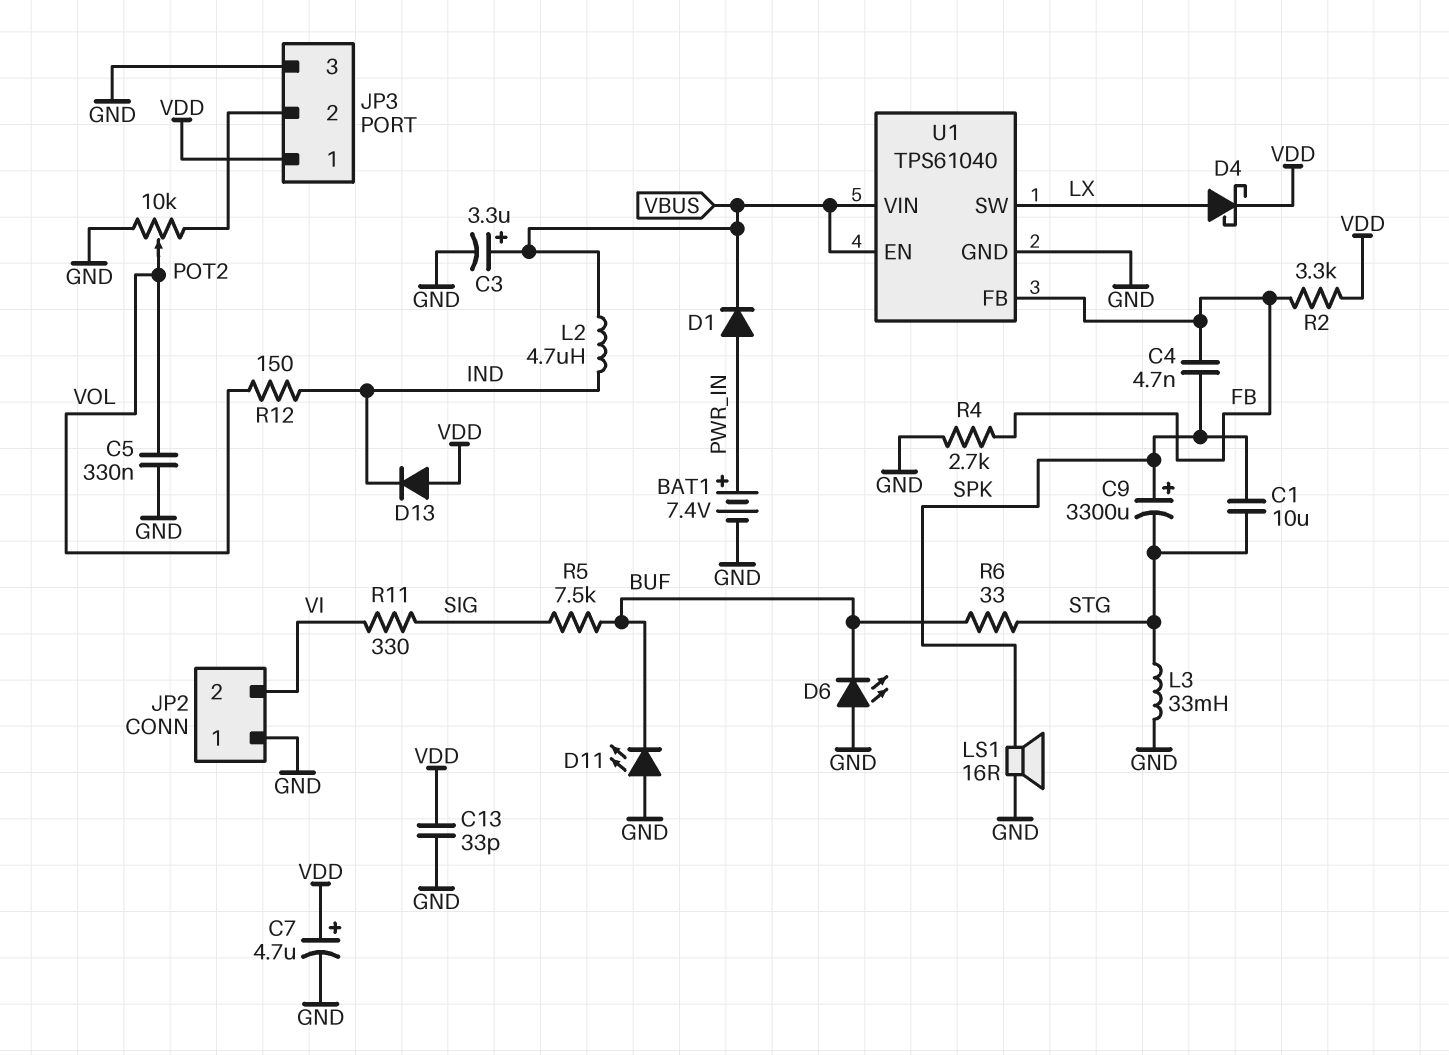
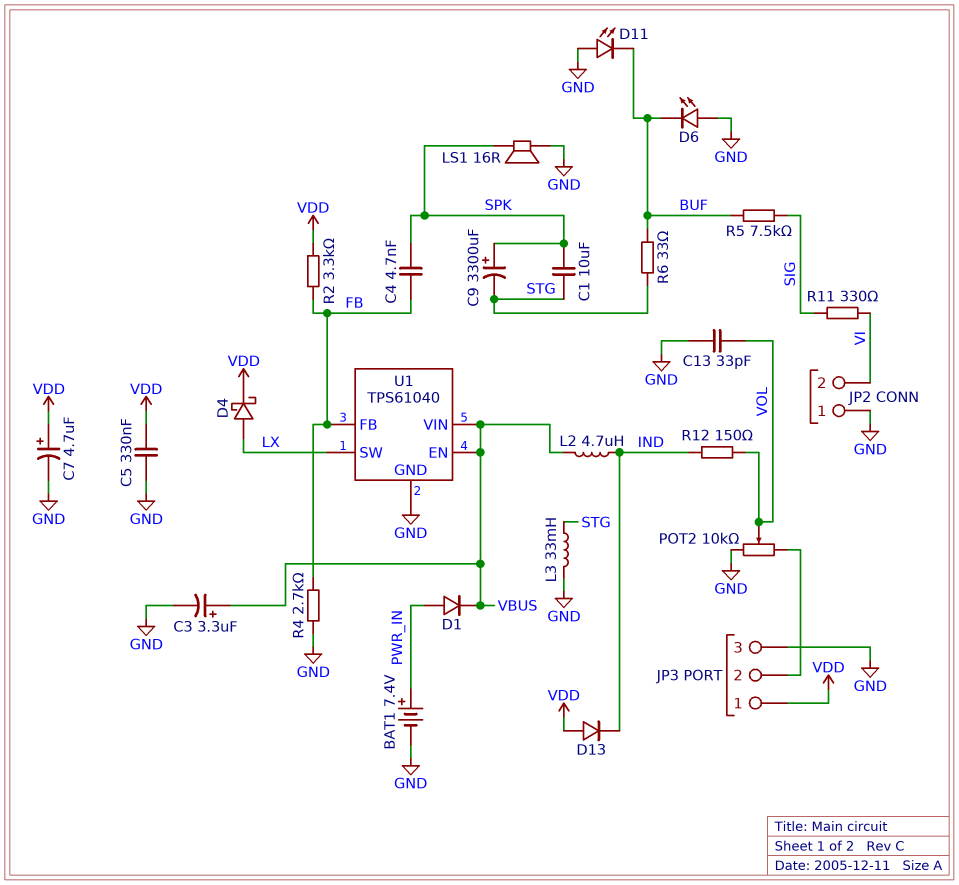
C5: 330nF (GND, VOL) -> 330nF (GND, VDD)
C13: 33pF (GND, VDD) -> 33pF (GND, VOL)

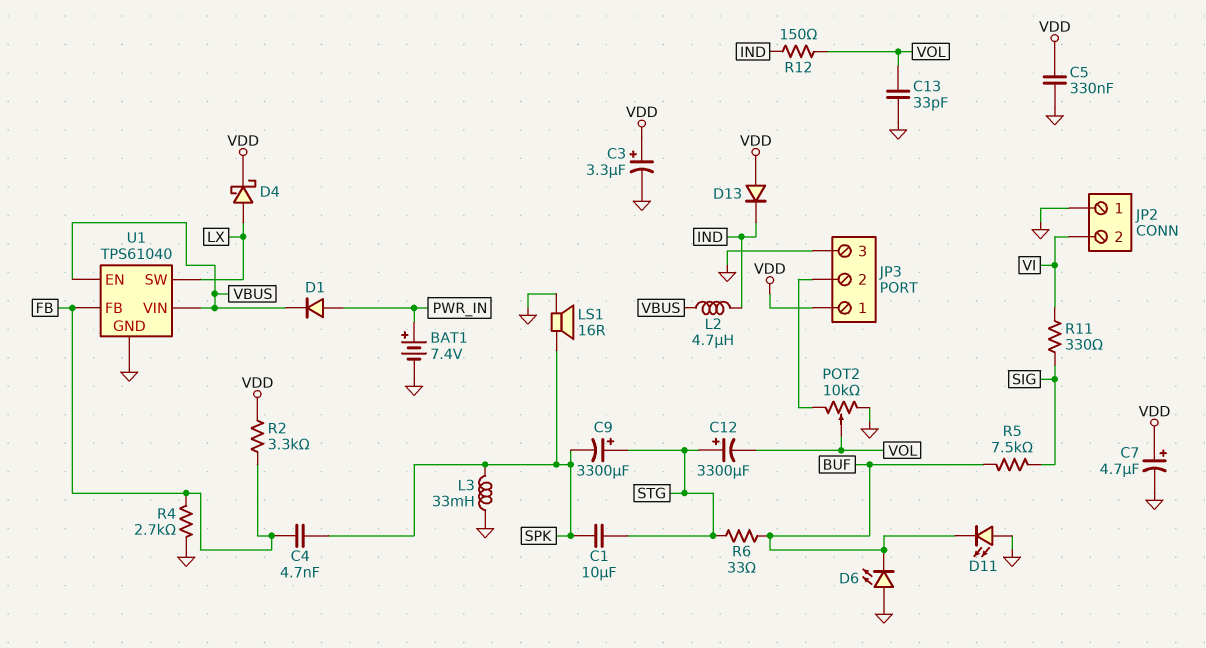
C3: 3.3uF (plus VBUS, minus GND) -> 3.3uF (plus VDD, minus GND)
C9: 3300uF (plus SPK, minus STG) -> 3300uF (plus STG, minus SPK)
C12: none -> 3300uF (plus STG, minus VOL)
L3: 33mH (GND, STG) -> 33mH (GND, SPK)

